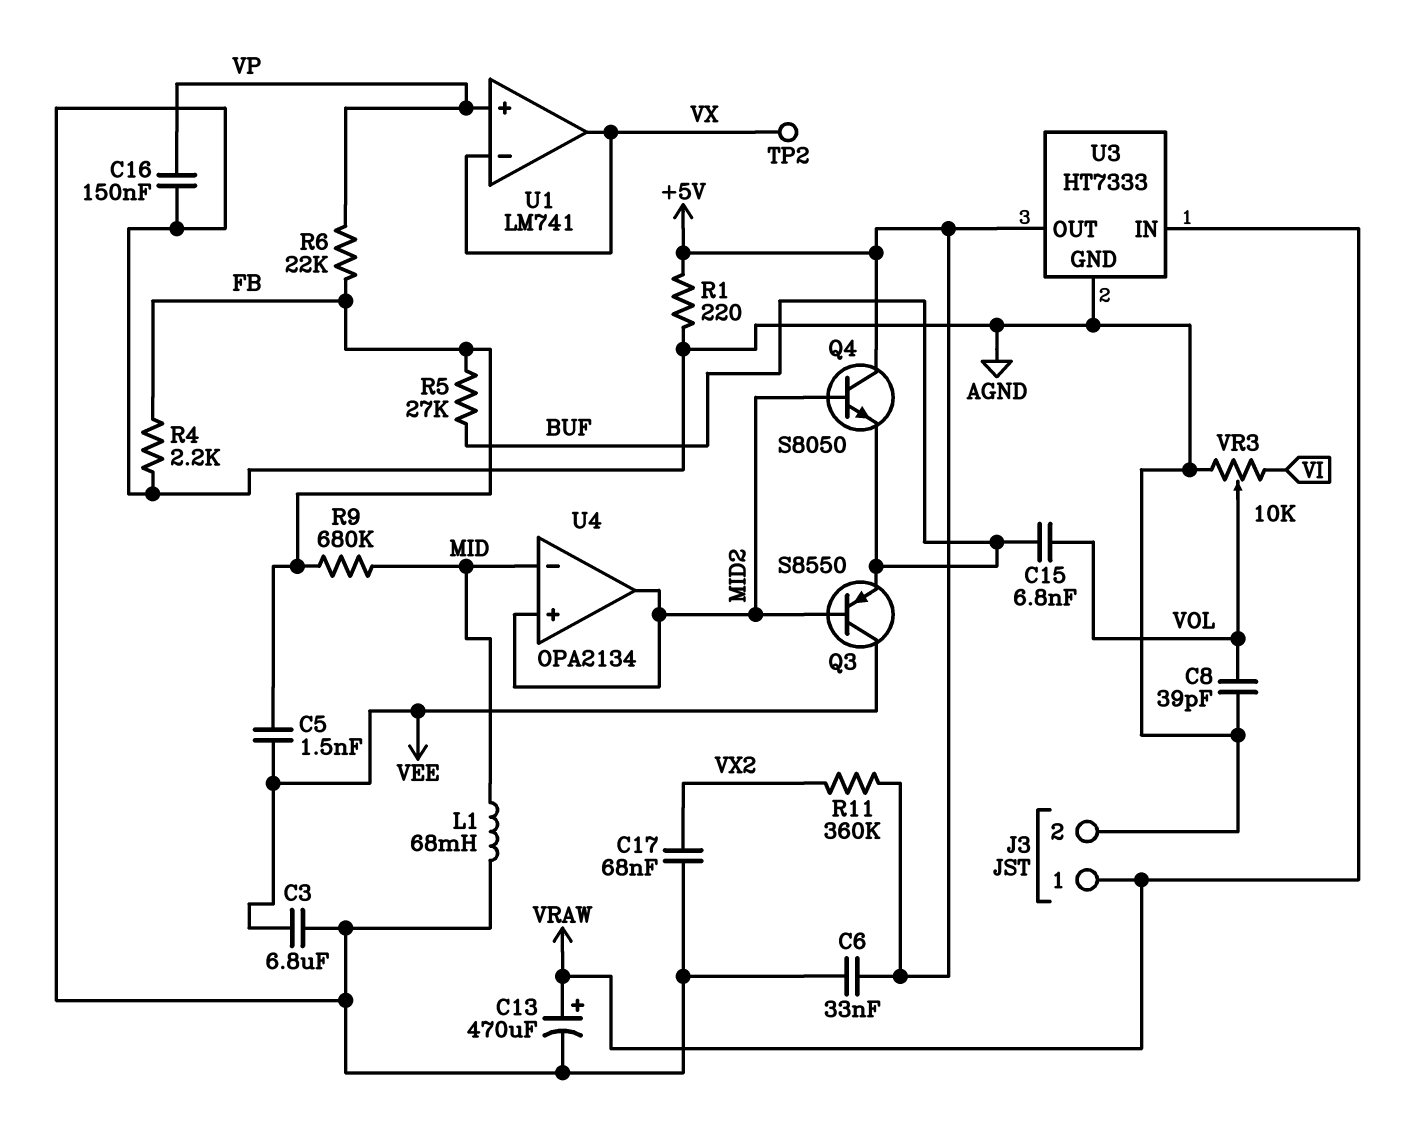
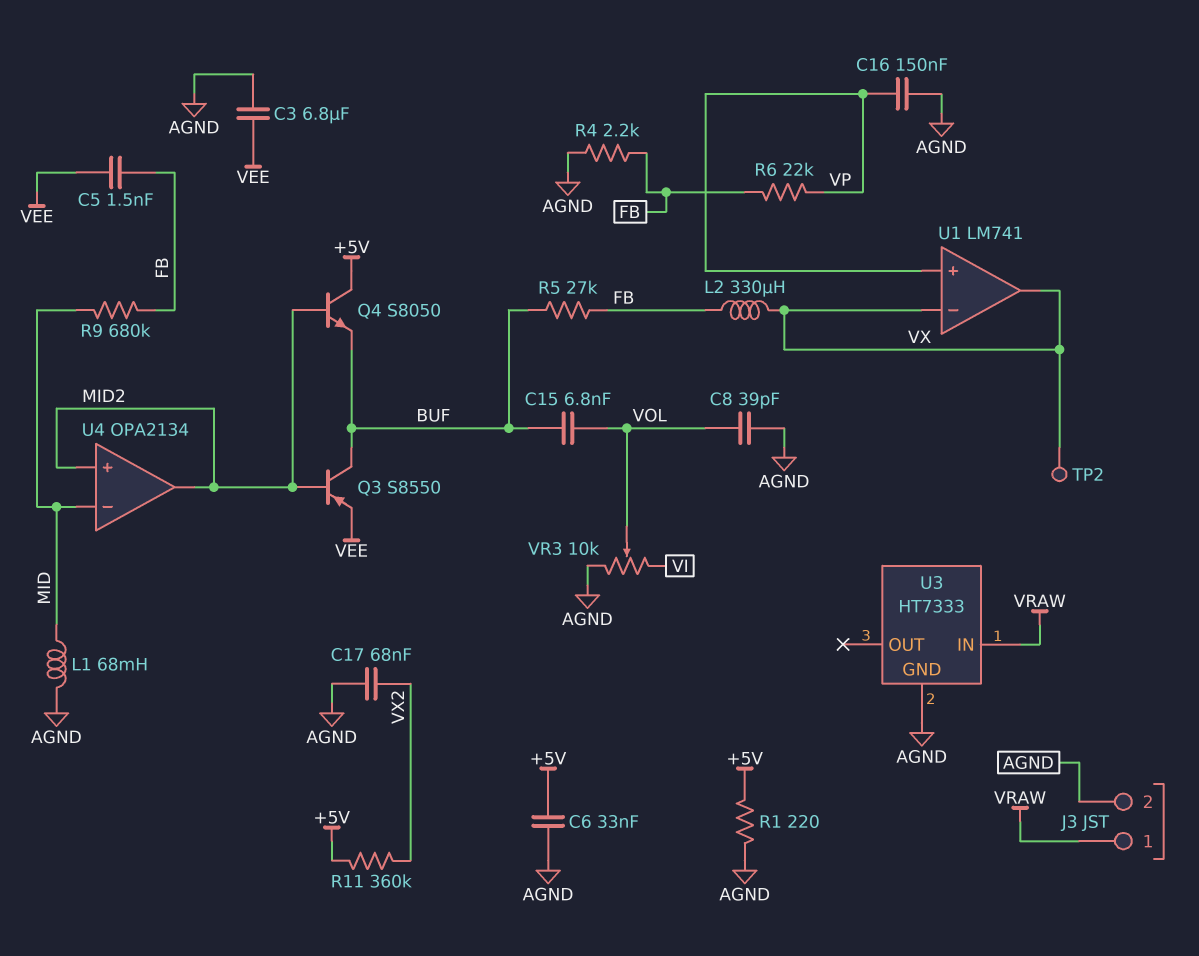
C13: 470uF (plus VRAW, minus AGND) -> none
L2: none -> 330uH (FB, VX)
Q3: PNP S8550 (B MID2, C VEE, E BUF) -> PNP S8550 (B MID2, C BUF, E VEE)
U3 pin OUT: +5V -> none

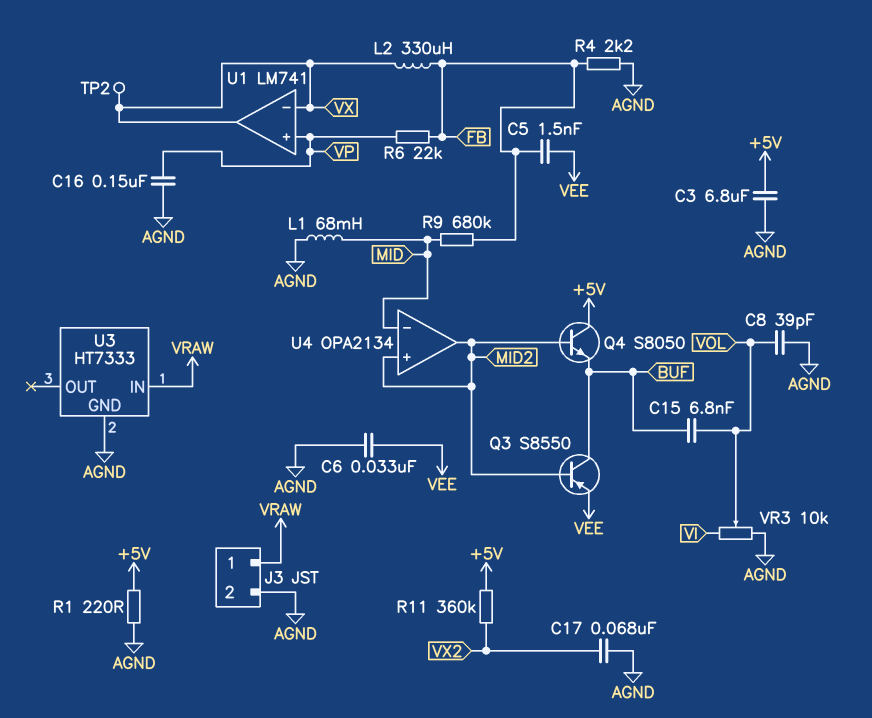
C3: 6.8uF (AGND, VEE) -> 6.8uF (+5V, AGND)
C6: 33nF (+5V, AGND) -> 33nF (AGND, VEE)
R5: 27k (BUF, FB) -> none

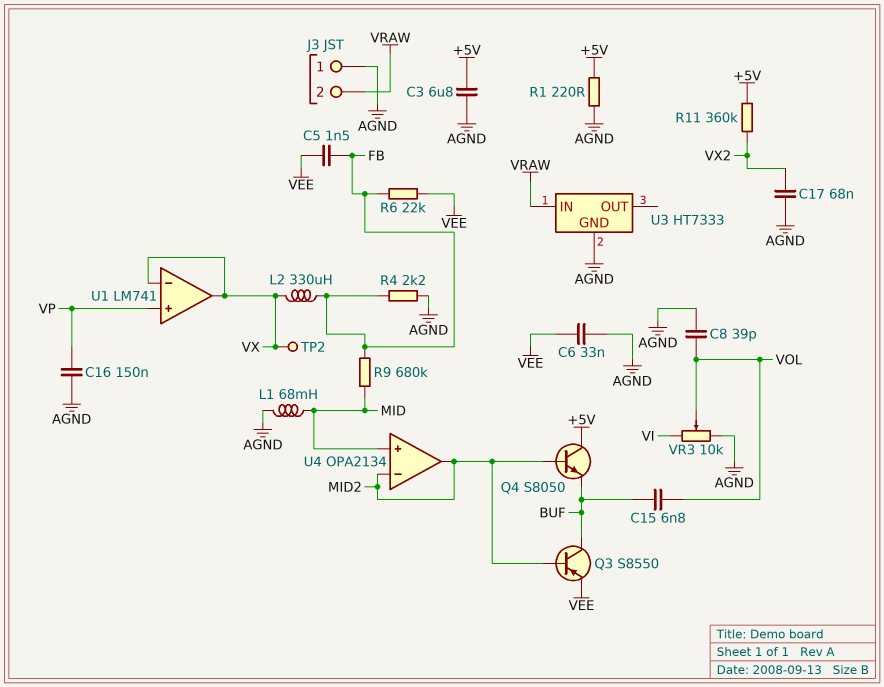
J3 pin 1: VRAW -> AGND
J3 pin 2: AGND -> VRAW
R6: 22k (FB, VP) -> 22k (FB, VEE)
U4 pin in+: MID2 -> MID
U4 pin in-: MID -> MID2

